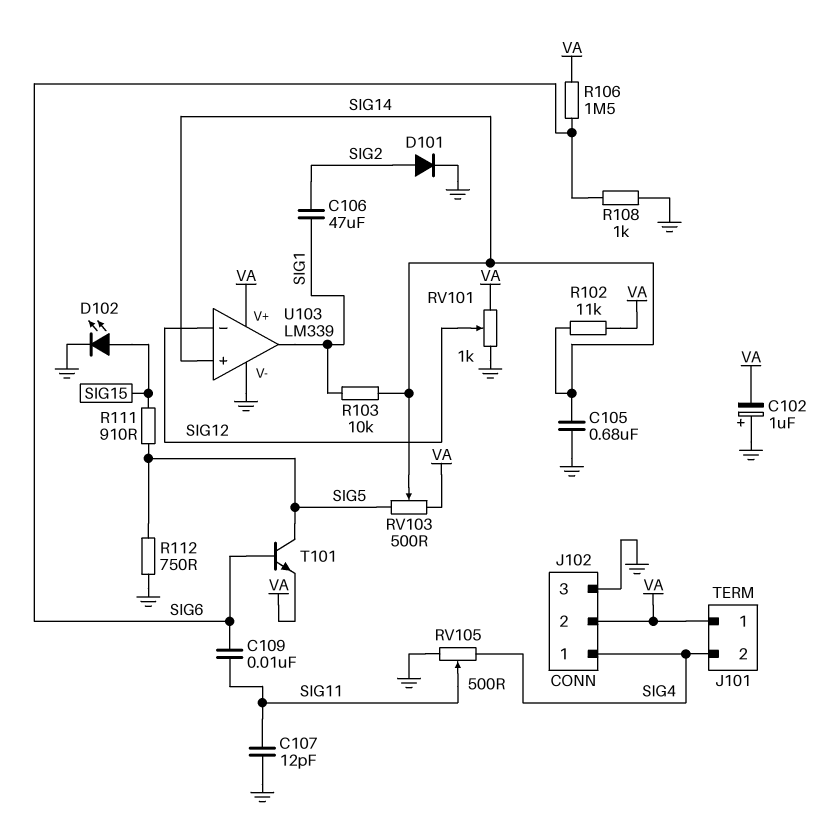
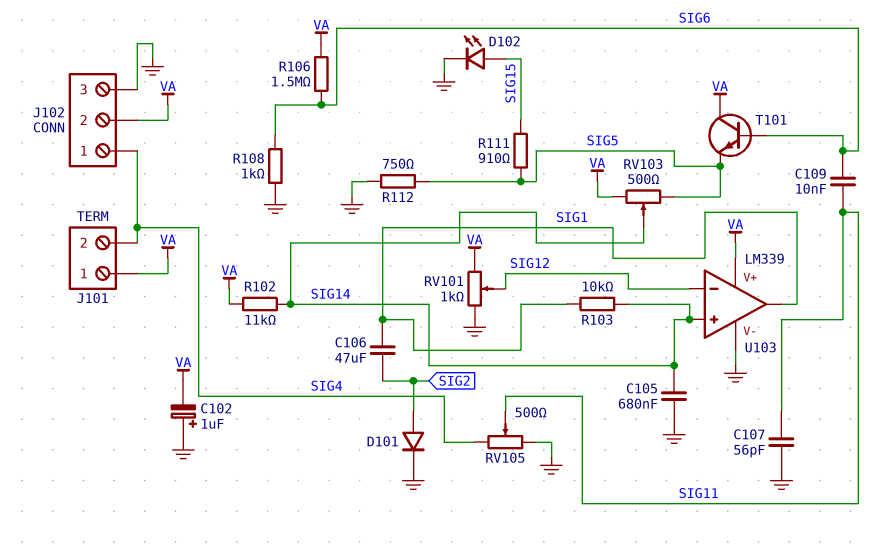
C107: 12pF (GND, SIG11) -> 56pF (GND, SIG11)
T101: NPN (B SIG6, C SIG5, E VA) -> NPN (B SIG6, C VA, E SIG5)

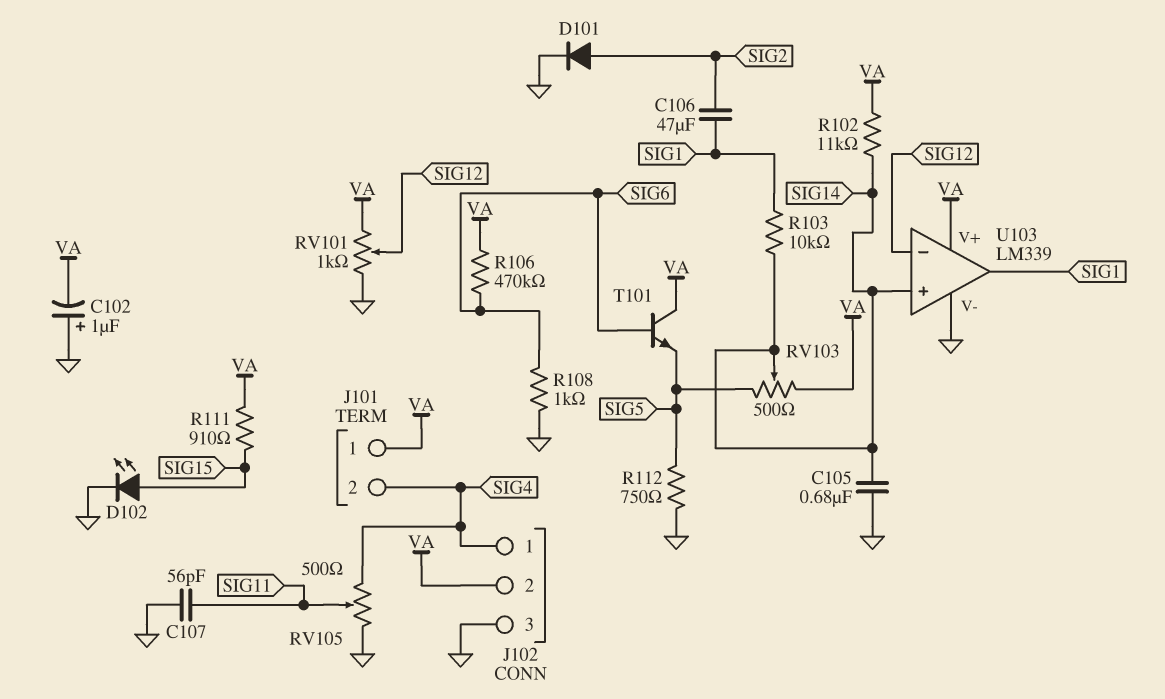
C109: 10nF (SIG6, SIG11) -> none
R106: 1.5M (SIG6, VA) -> 470k (SIG6, VA)
R111: 910 (SIG5, SIG15) -> 910 (SIG15, VA)

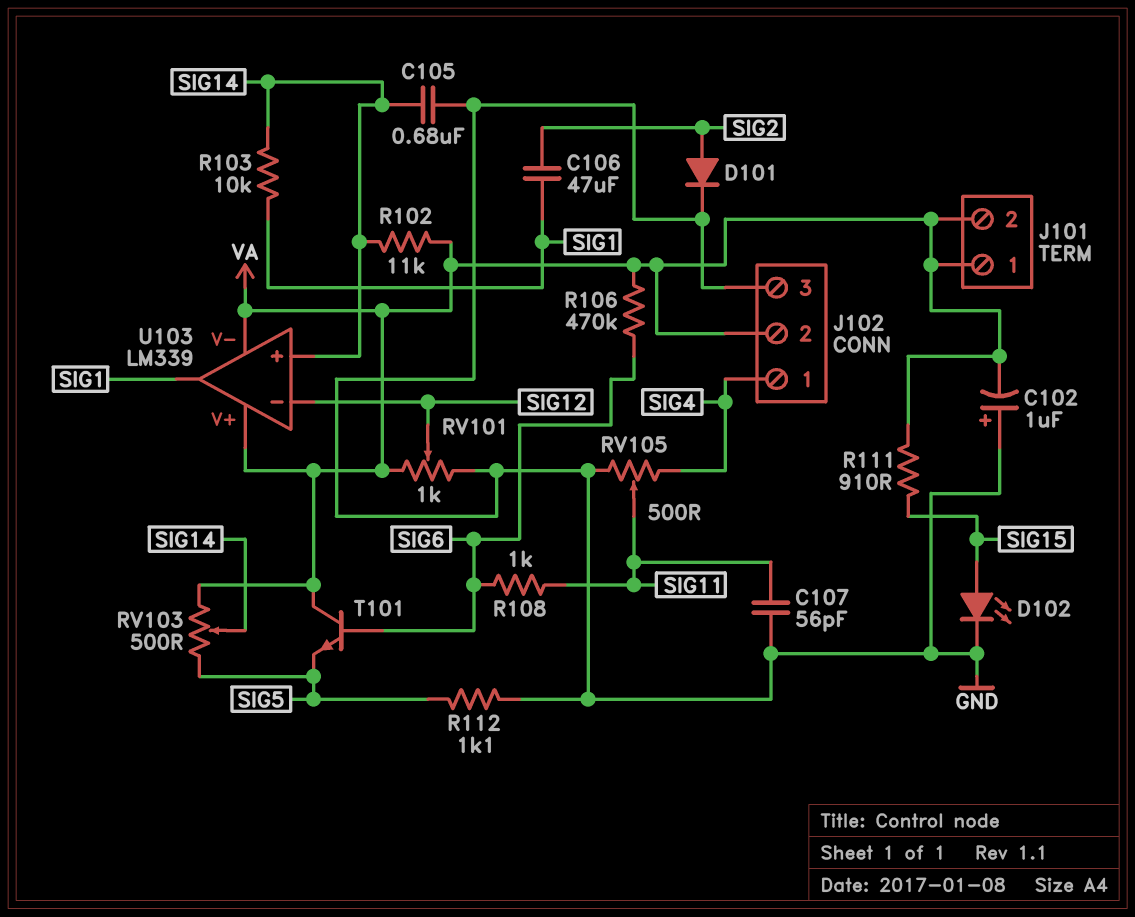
J101 pin 2: SIG4 -> VA
R108: 1k (GND, SIG6) -> 1k (SIG6, SIG11)
R112: 750 (GND, SIG5) -> 1.1k (GND, SIG5)
U103 pin V-: GND -> VA

